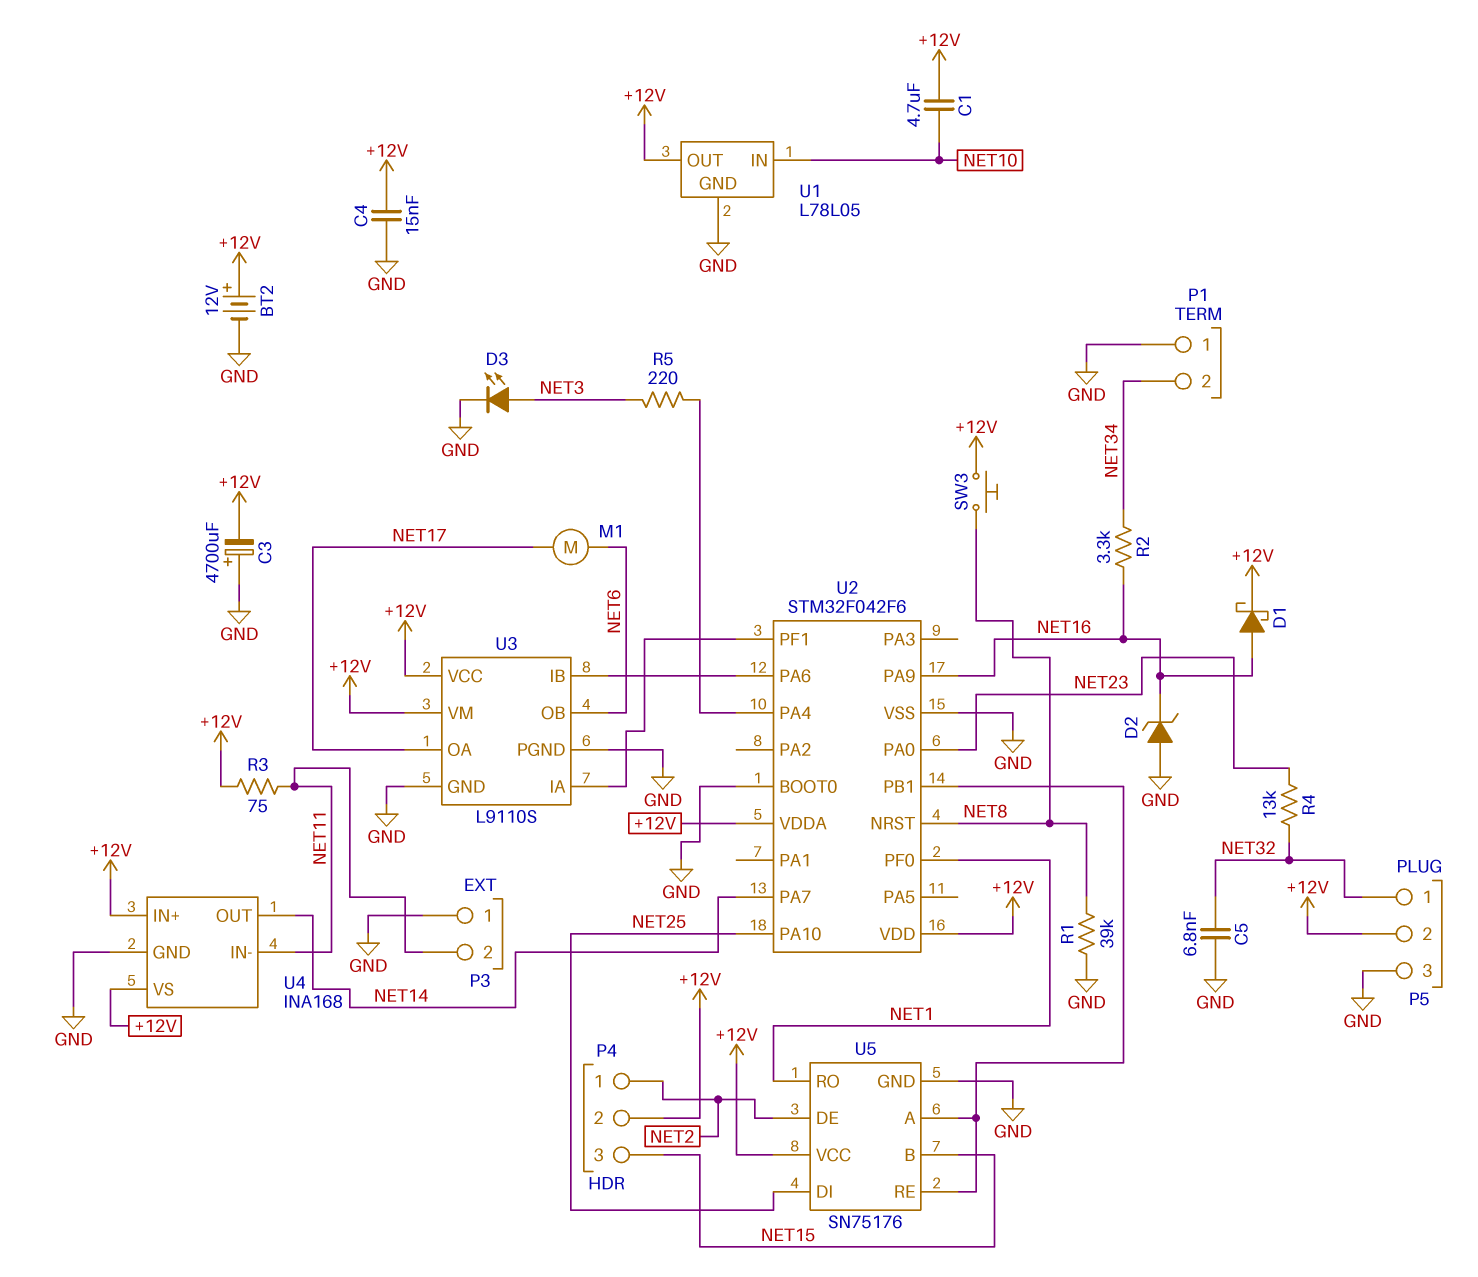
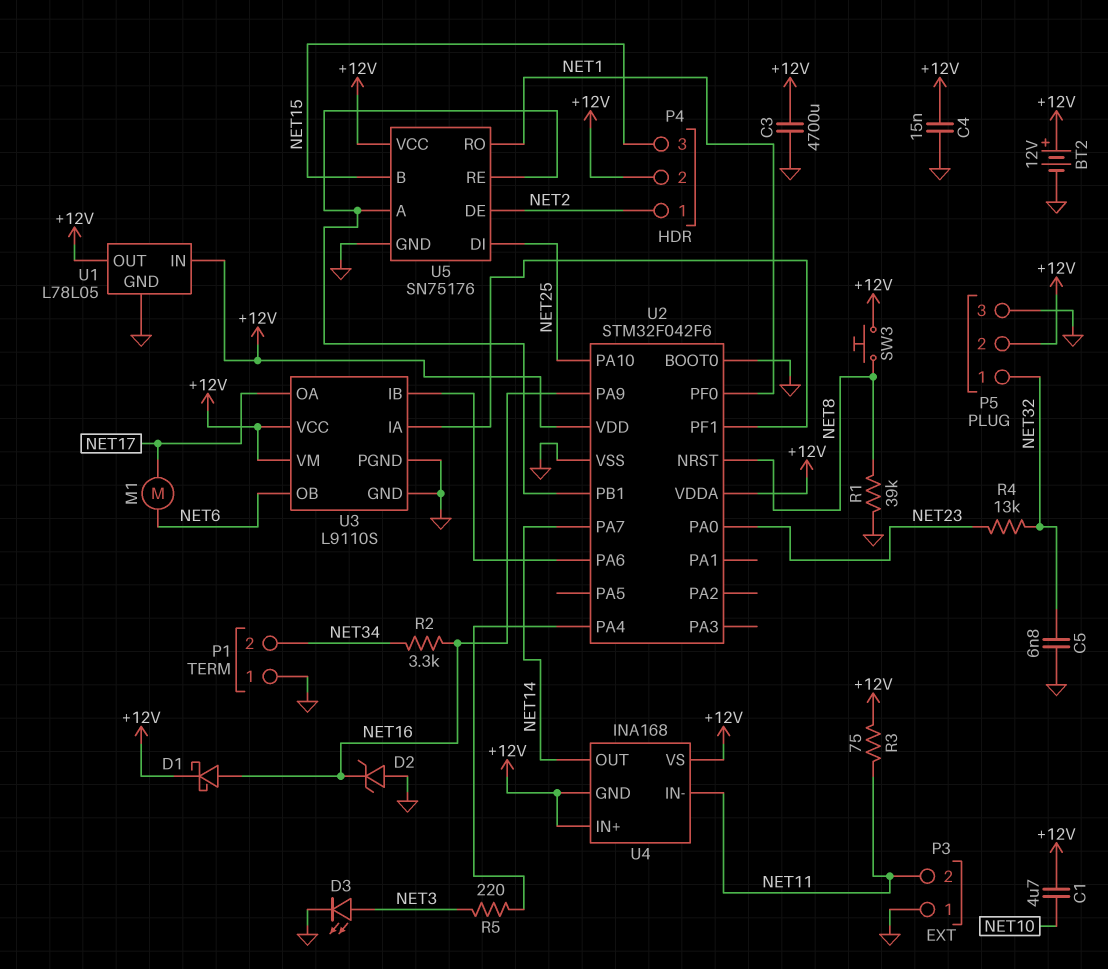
C3: 4700uF (plus GND, minus +12V) -> 4700uF (+12V, GND)
U1 pin IN: NET10 -> +12V
U4 pin GND: GND -> +12V

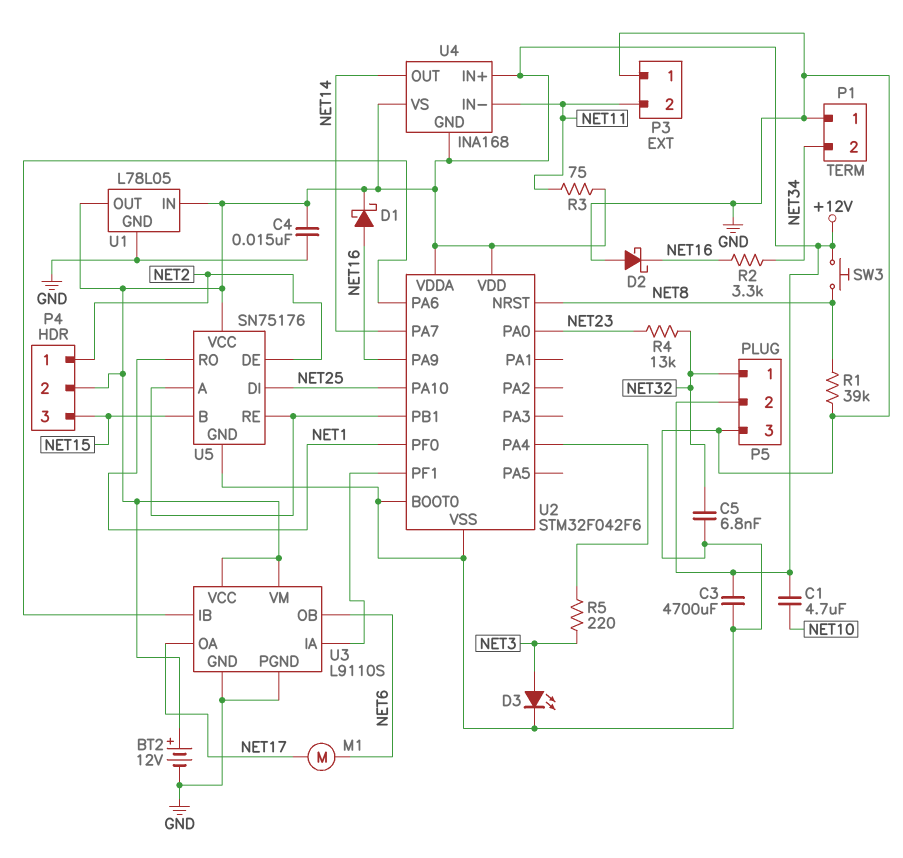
D2: zener (A GND, K NET16) -> schottky (A GND, K NET16)

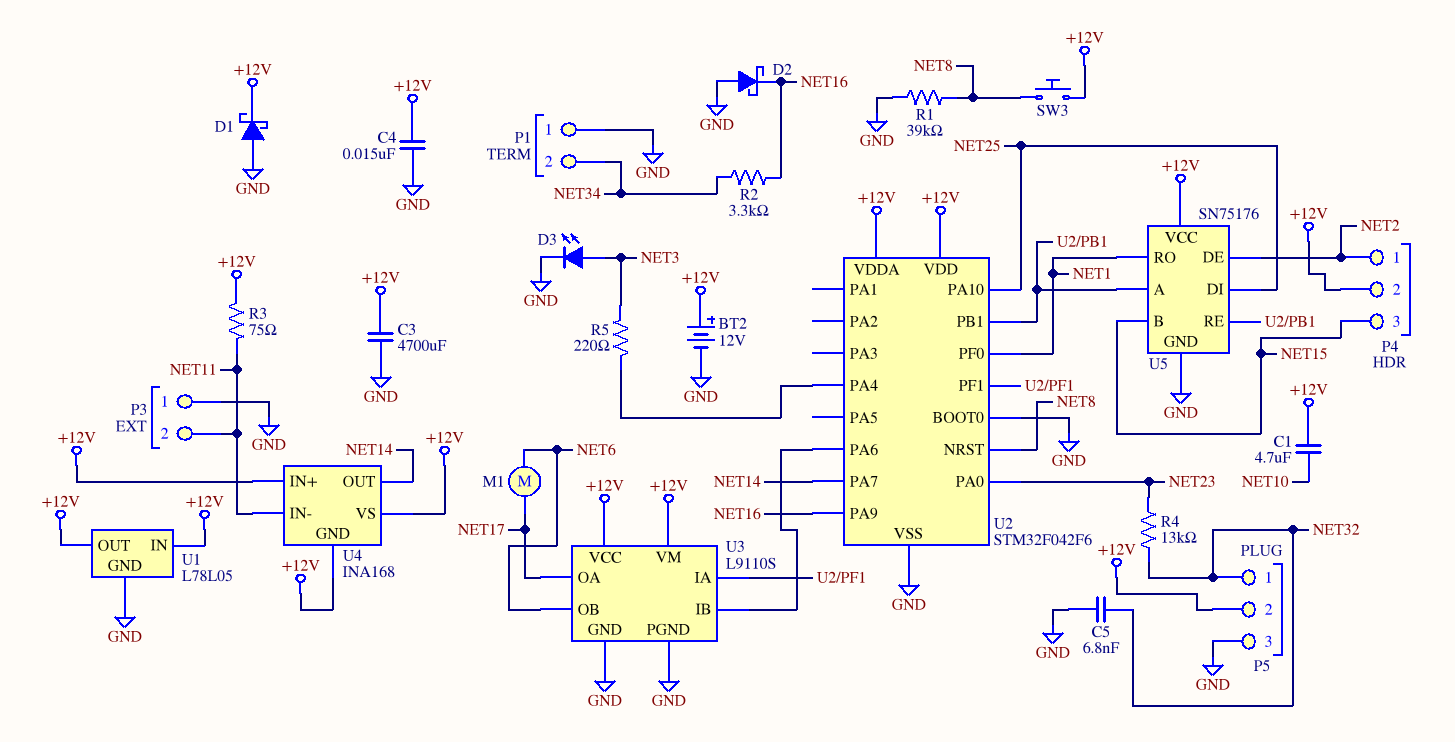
D1: schottky (A NET16, K +12V) -> schottky (A GND, K +12V)

